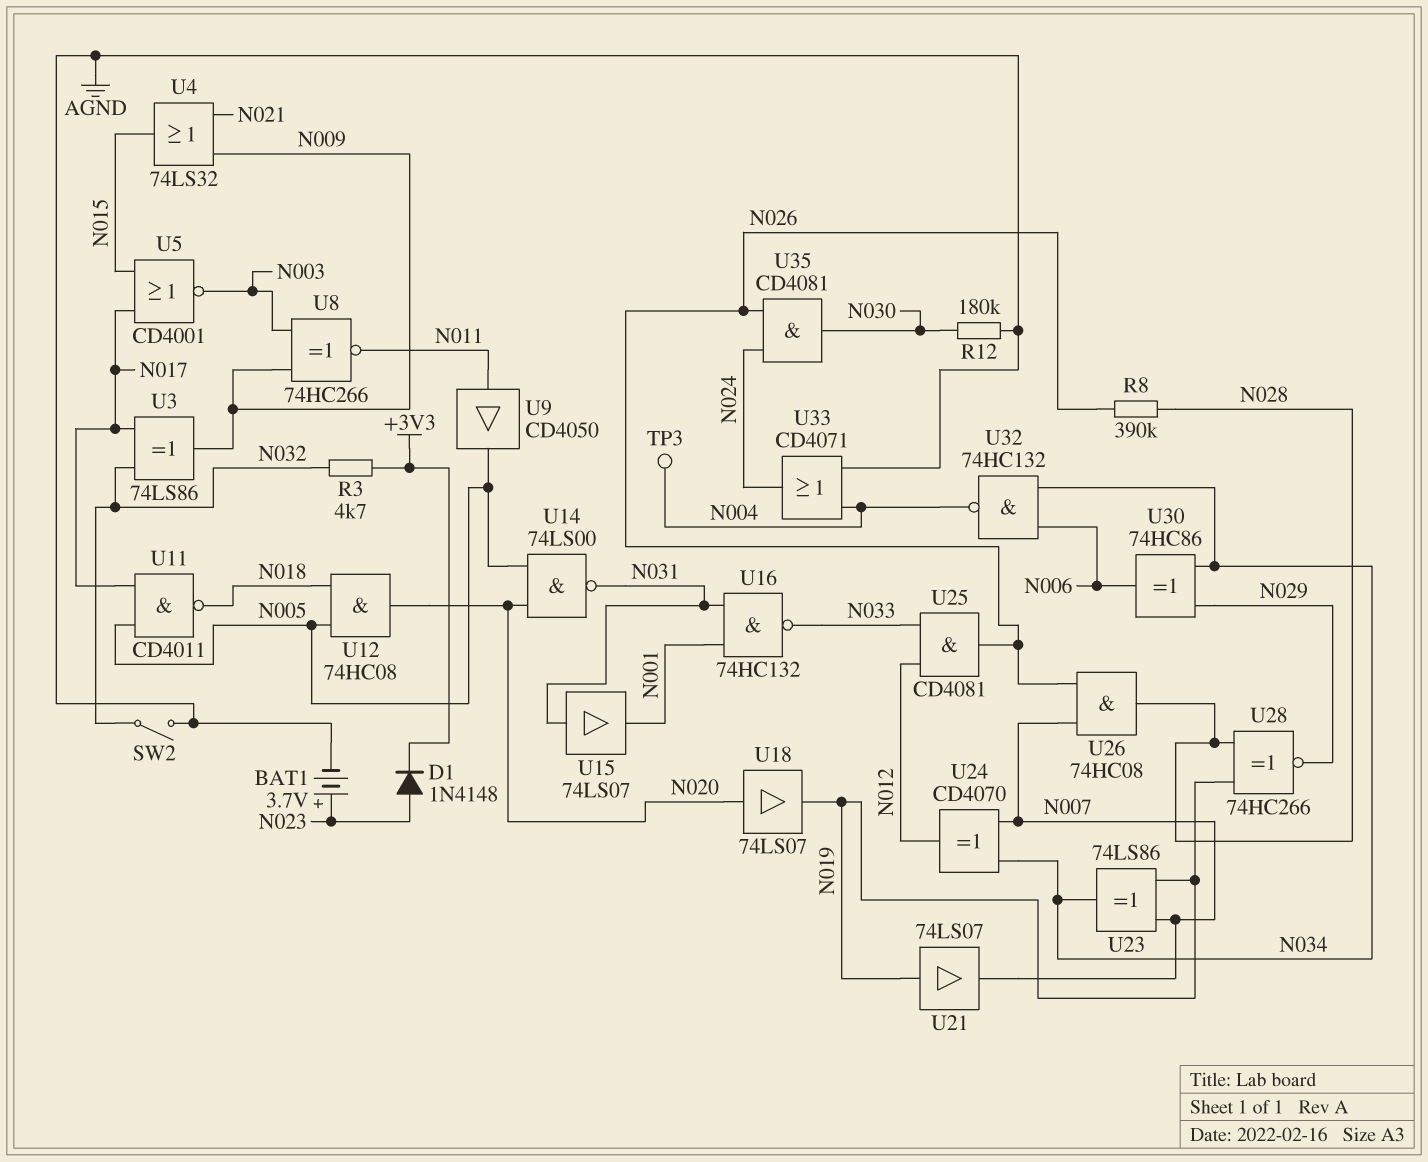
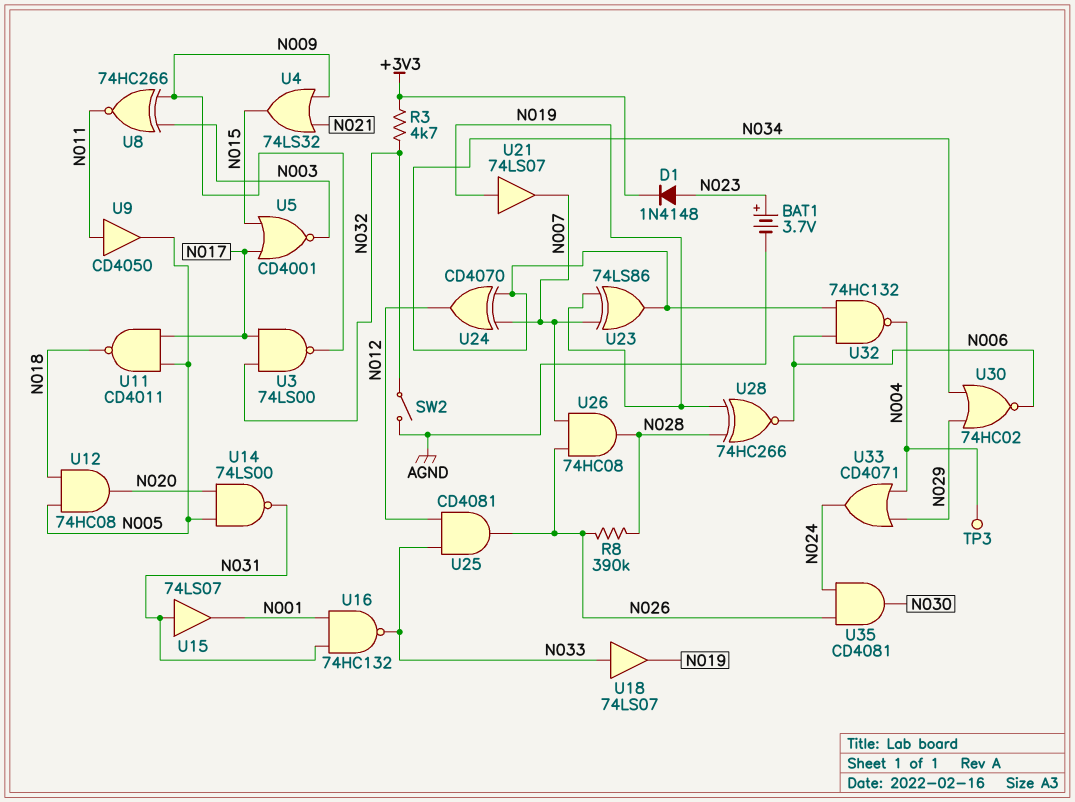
R12: 180k (AGND, N030) -> none
U3: XOR 74LS86 (in N017, in N032, out N009) -> NAND 74LS00 (in N017, in N032, out N009)
U18: buffer 74LS07 (in N020, out N019) -> buffer 74LS07 (in N033, out N019)
U28: XNOR 74HC266 (in N019, in N028, out N029) -> XNOR 74HC266 (in N019, in N028, out N006)
U30: XOR 74HC86 (in N029, in N034, out N006) -> NOR 74HC02 (in N029, in N034, out N006)
U33: OR CD4071 (in AGND, in N004, out N024) -> OR CD4071 (in N004, in N029, out N024)

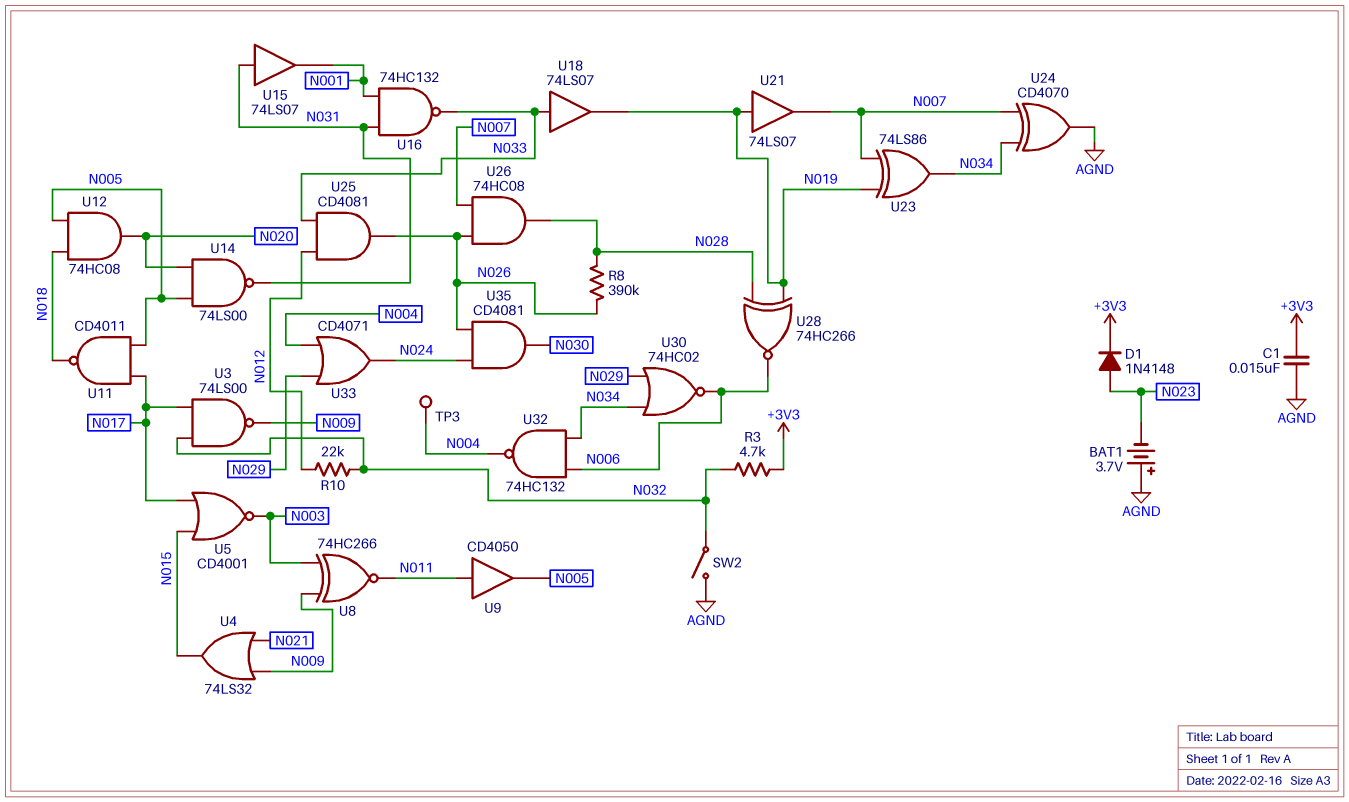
BAT1: 3.7V (plus N023, minus AGND) -> 3.7V (plus AGND, minus N023)
C1: none -> 15nF (+3V3, AGND)
R10: none -> 22k (N012, N032)
U24: XOR CD4070 (in N007, in N034, out N012) -> XOR CD4070 (in N007, in N034, out AGND)

